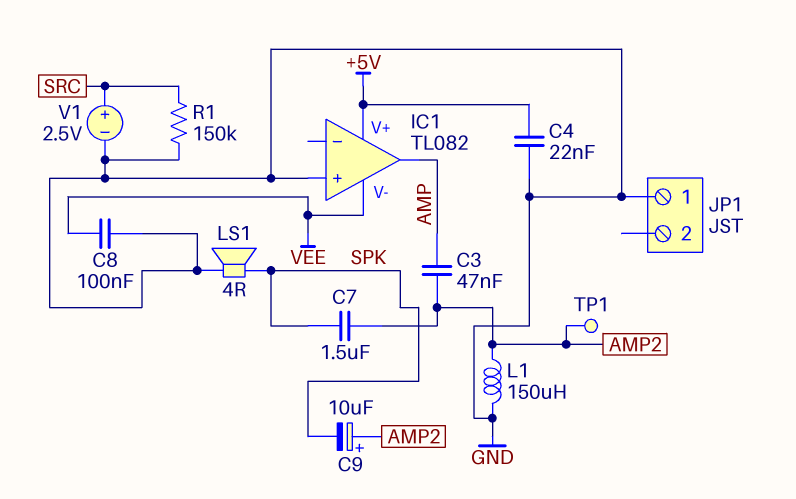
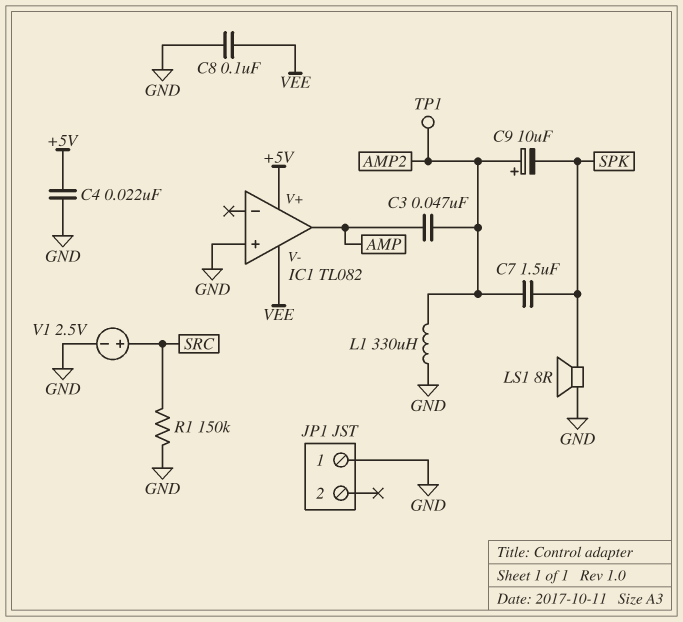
L1: 150uH (AMP2, GND) -> 330uH (AMP2, GND)
LS1: speaker 4R (GND, SPK) -> speaker 8R (GND, SPK)

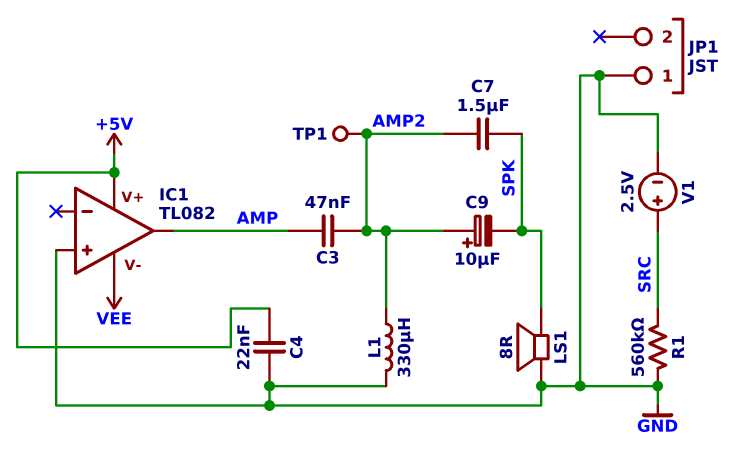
C8: 100nF (GND, VEE) -> none
R1: 150k (GND, SRC) -> 560k (GND, SRC)

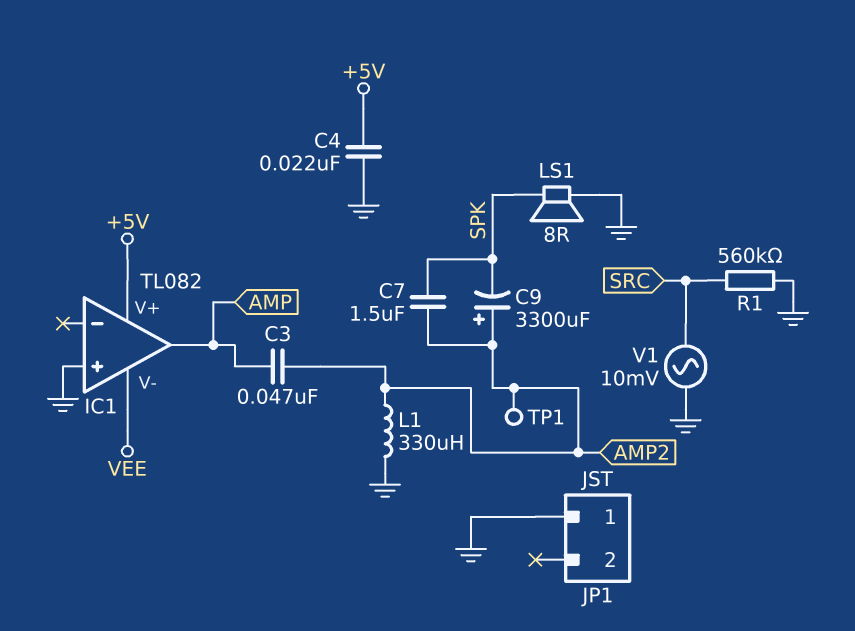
C9: 10uF (plus AMP2, minus SPK) -> 3300uF (plus AMP2, minus SPK)
V1: 2.5V (plus SRC, minus GND) -> AC 10mV (GND, SRC)

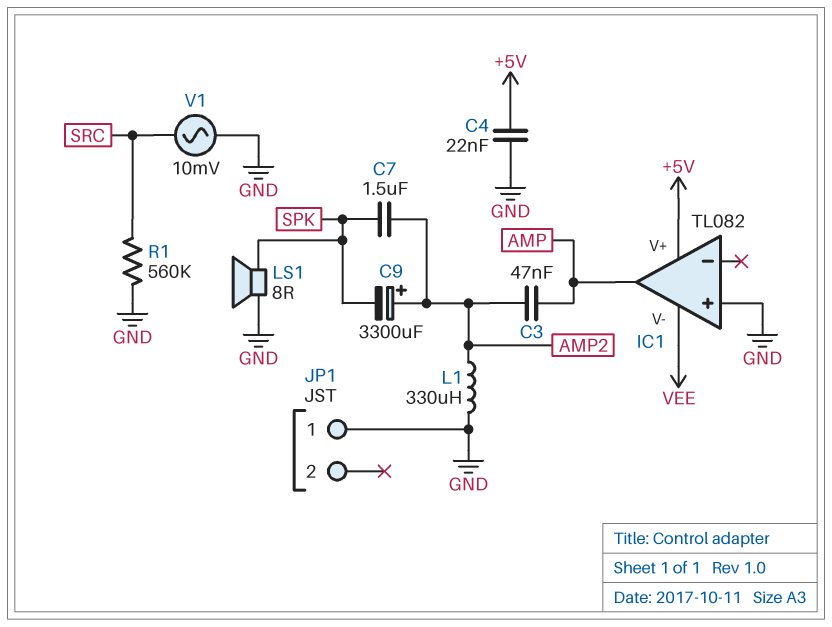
TP1: test point (AMP2) -> none

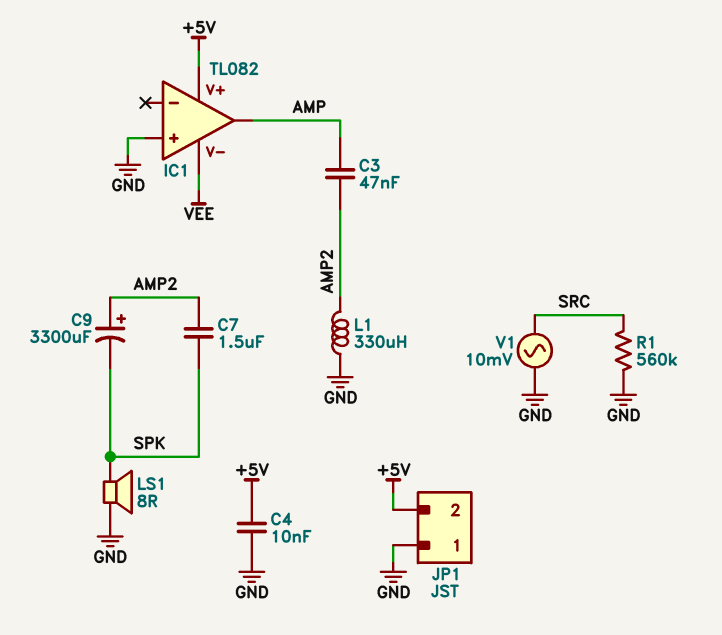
C4: 22nF (+5V, GND) -> 10nF (+5V, GND)
JP1 pin 2: none -> +5V

